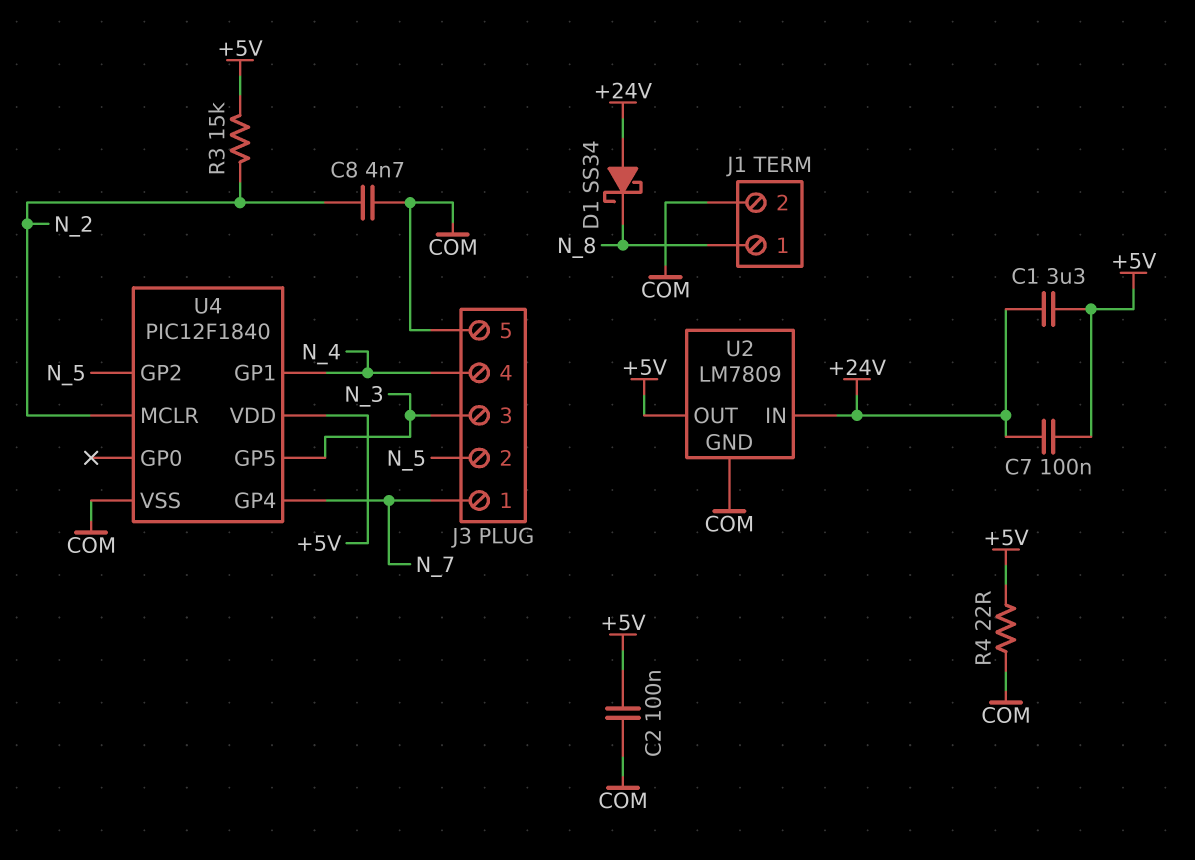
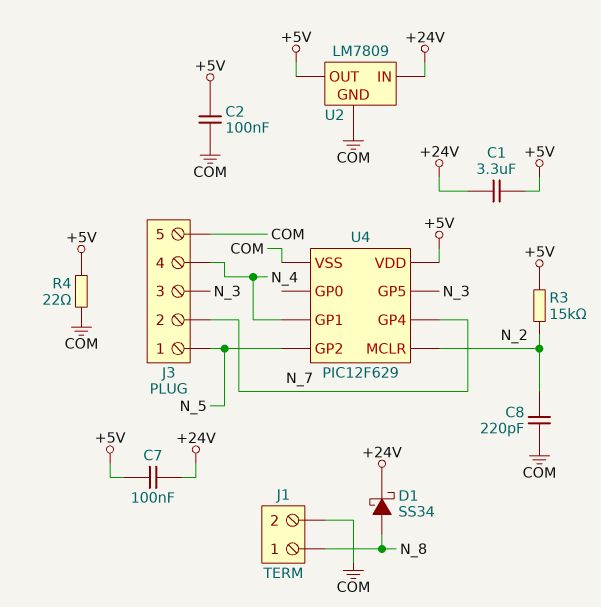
C8: 4.7nF (COM, N_2) -> 220pF (COM, N_2)
D1: schottky SS34 (A +24V, K N_8) -> schottky SS34 (A N_8, K +24V)
J3 pin 1: N_7 -> N_5
J3 pin 2: N_5 -> N_7
U4: PIC12F1840 -> PIC12F629

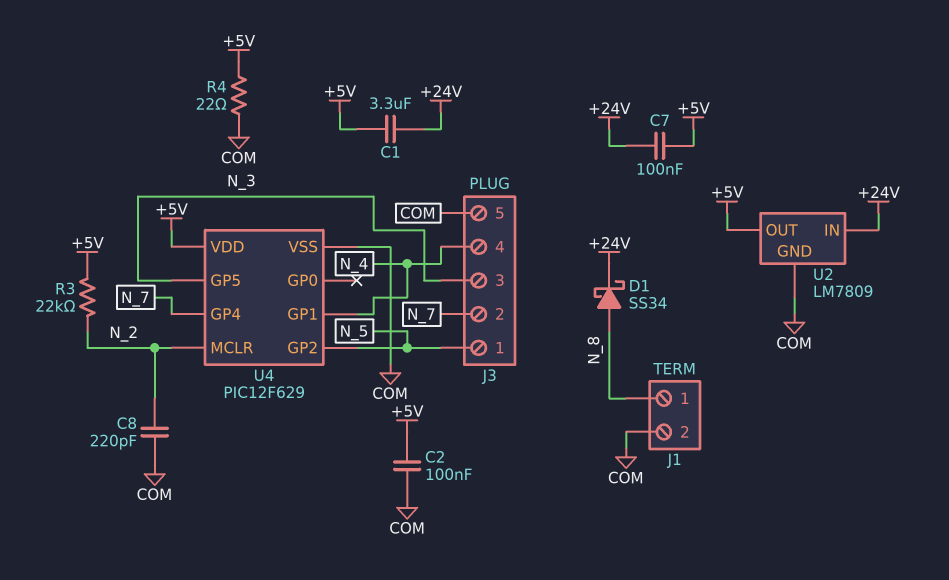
R3: 15k (+5V, N_2) -> 22k (+5V, N_2)

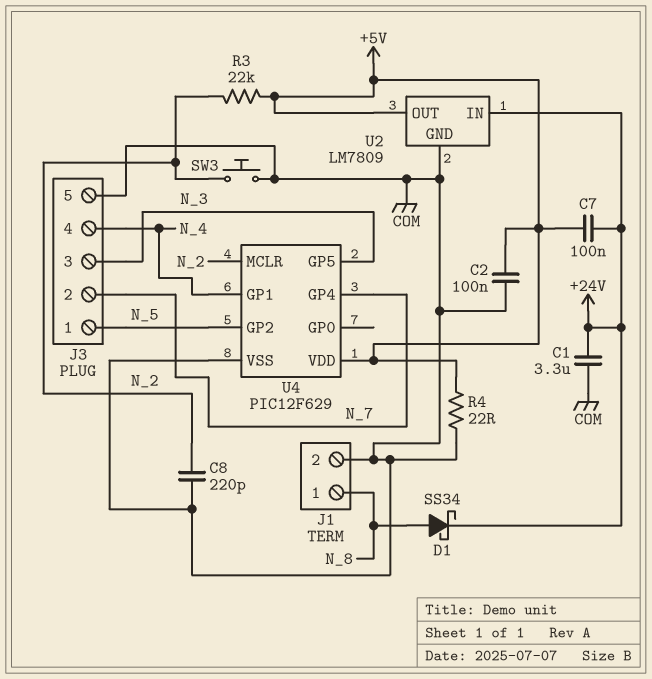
C1: 3.3uF (+5V, +24V) -> 3.3uF (+24V, COM)
SW3: none -> button (COM, N_2)

